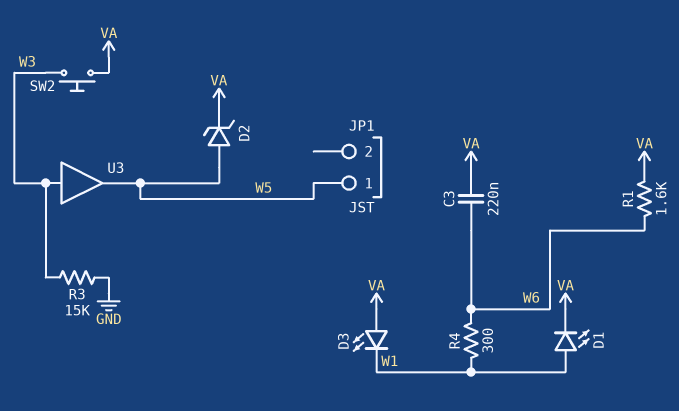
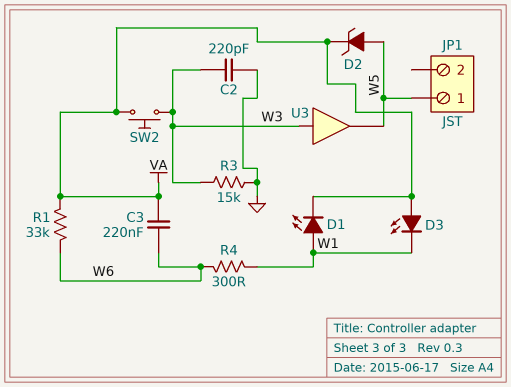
C2: none -> 220pF (GND, W3)
R1: 1.6k (VA, W6) -> 33k (VA, W6)

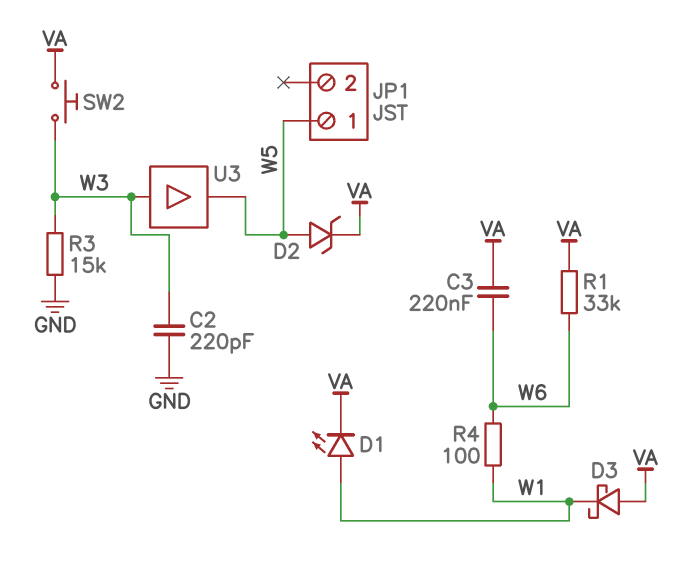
D3: LED (A VA, K W1) -> schottky (A VA, K W1)
R4: 300 (W1, W6) -> 100 (W1, W6)

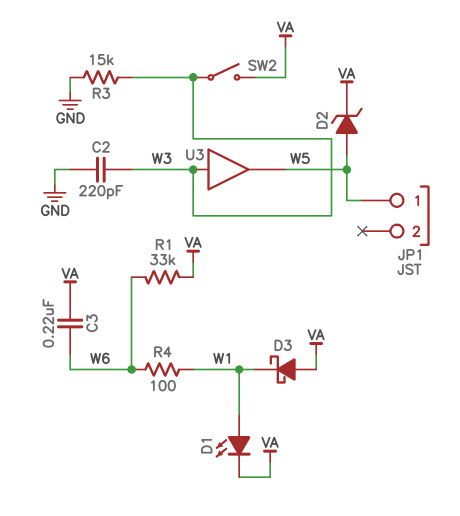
SW2: button (VA, W3) -> switch (VA, W3)

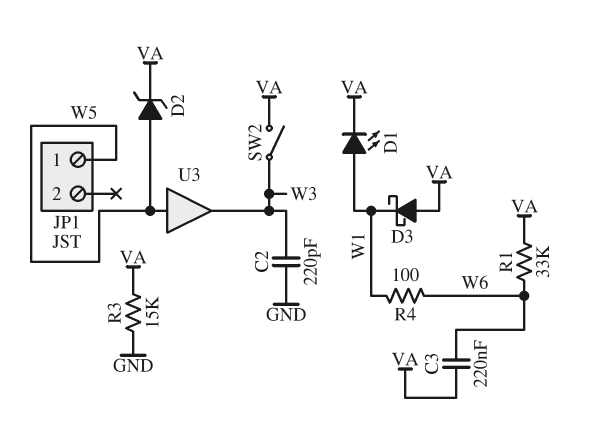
R3: 15k (GND, W3) -> 15k (GND, VA)
U3: buffer (in W3, out W5) -> buffer (in W5, out W3)

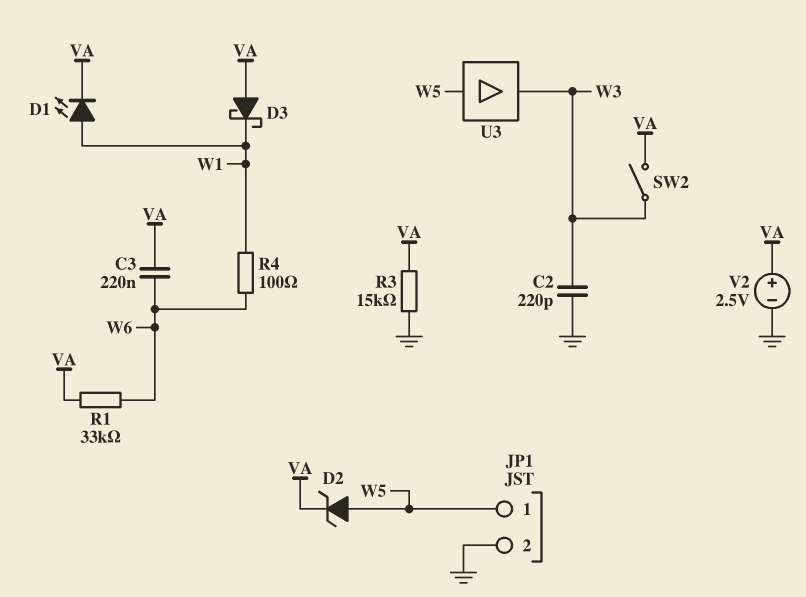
JP1 pin 2: none -> GND
V2: none -> 2.5V (plus VA, minus GND)

